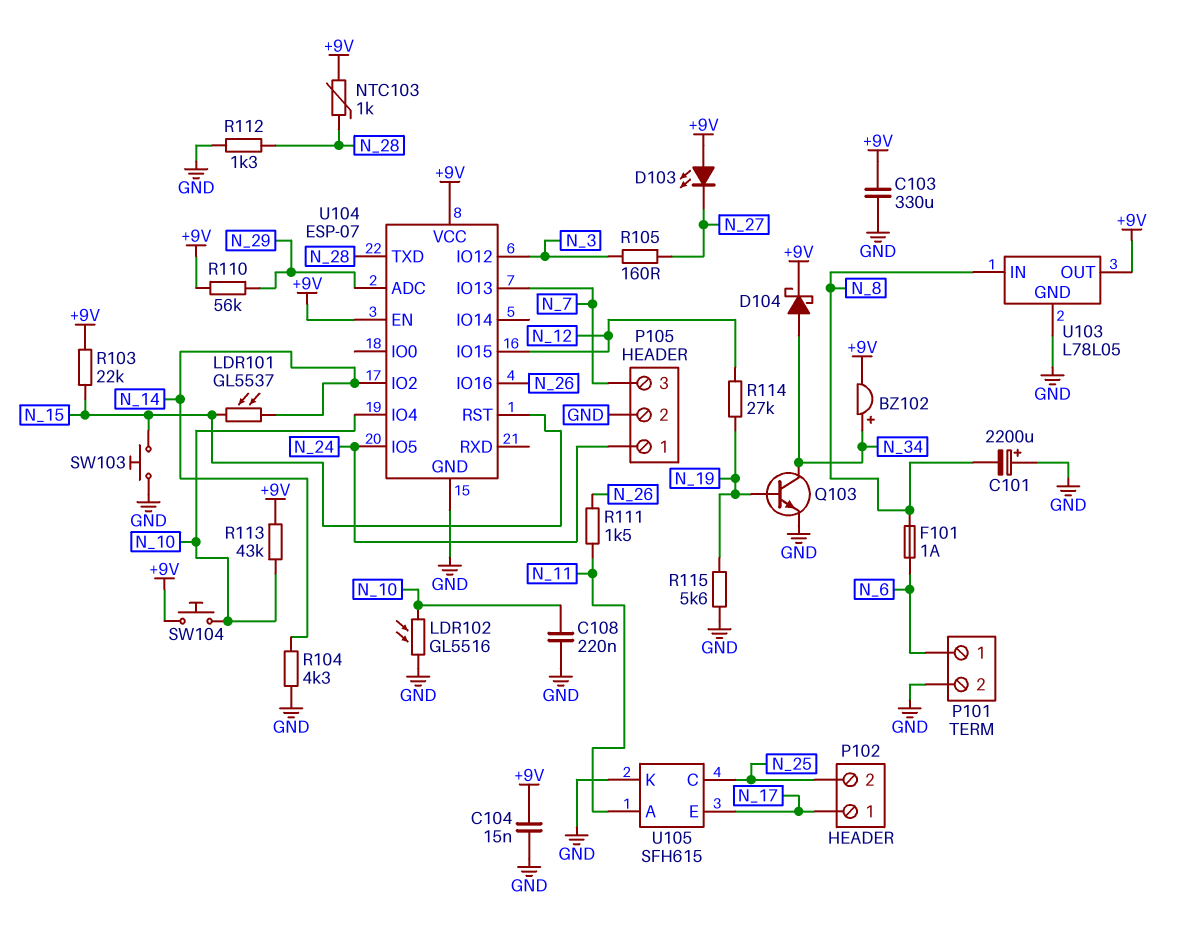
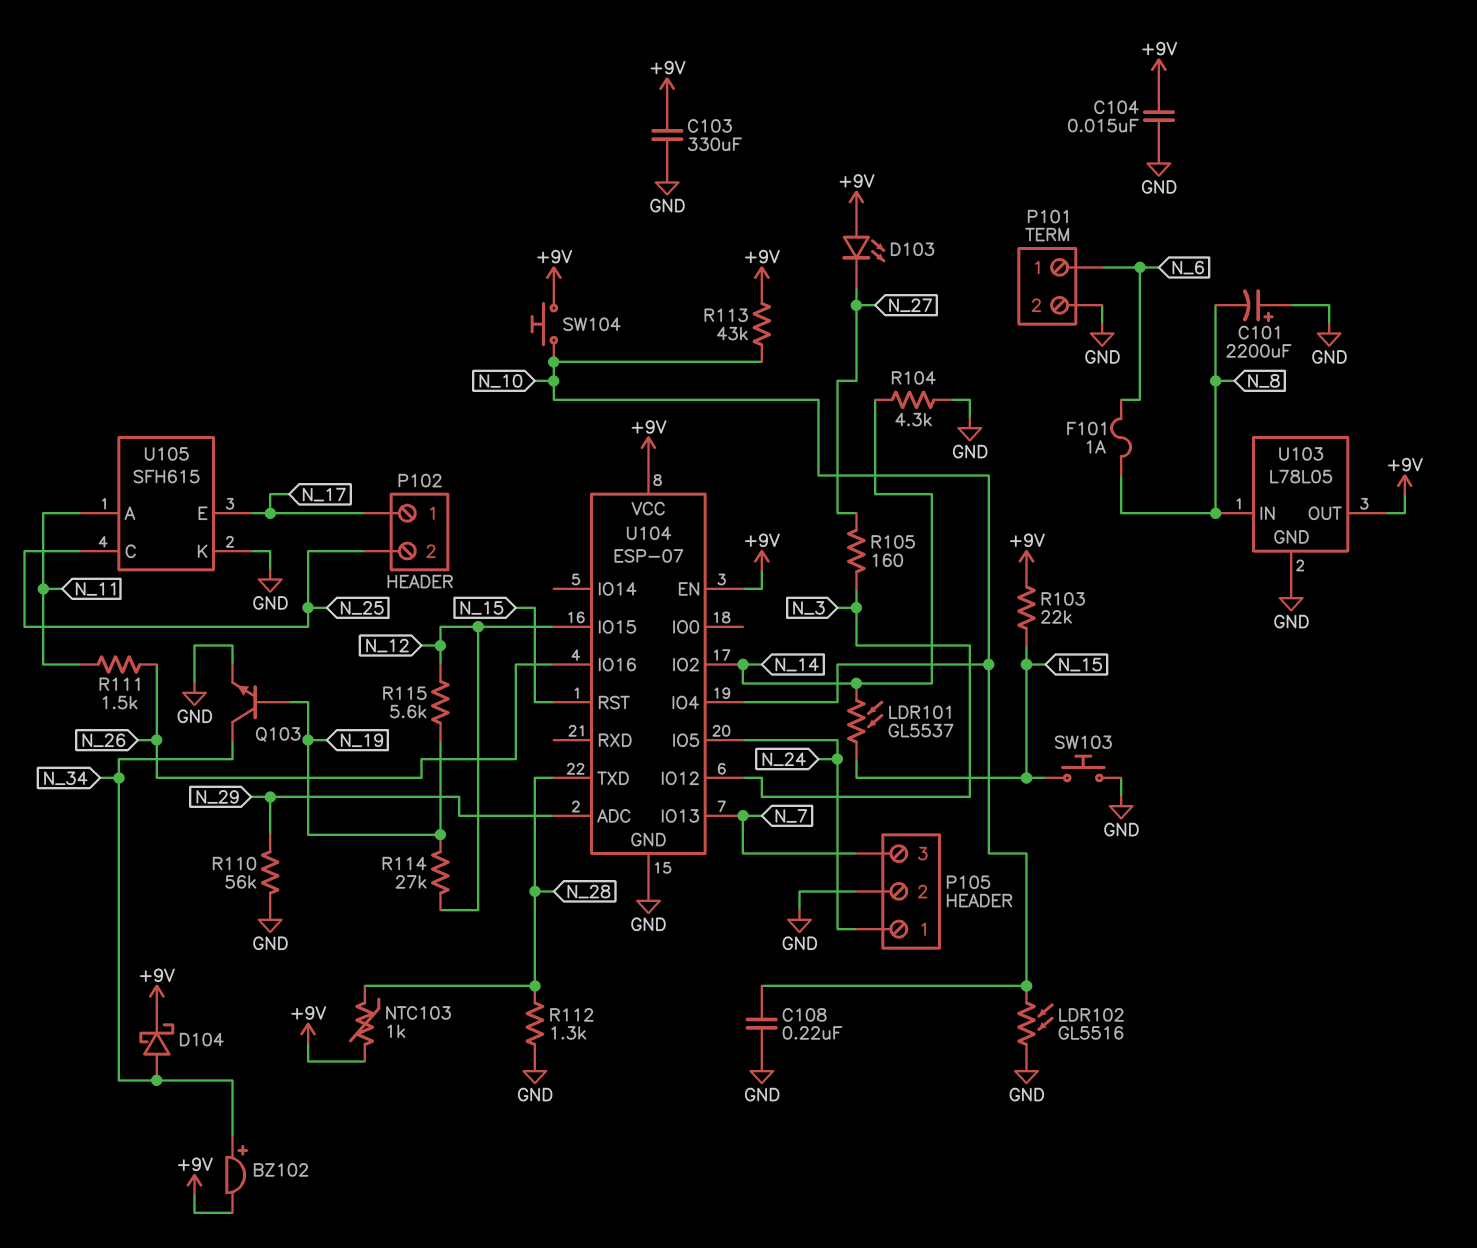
R110: 56k (+9V, N_29) -> 56k (GND, N_29)
R115: 5.6k (GND, N_19) -> 5.6k (N_12, N_19)

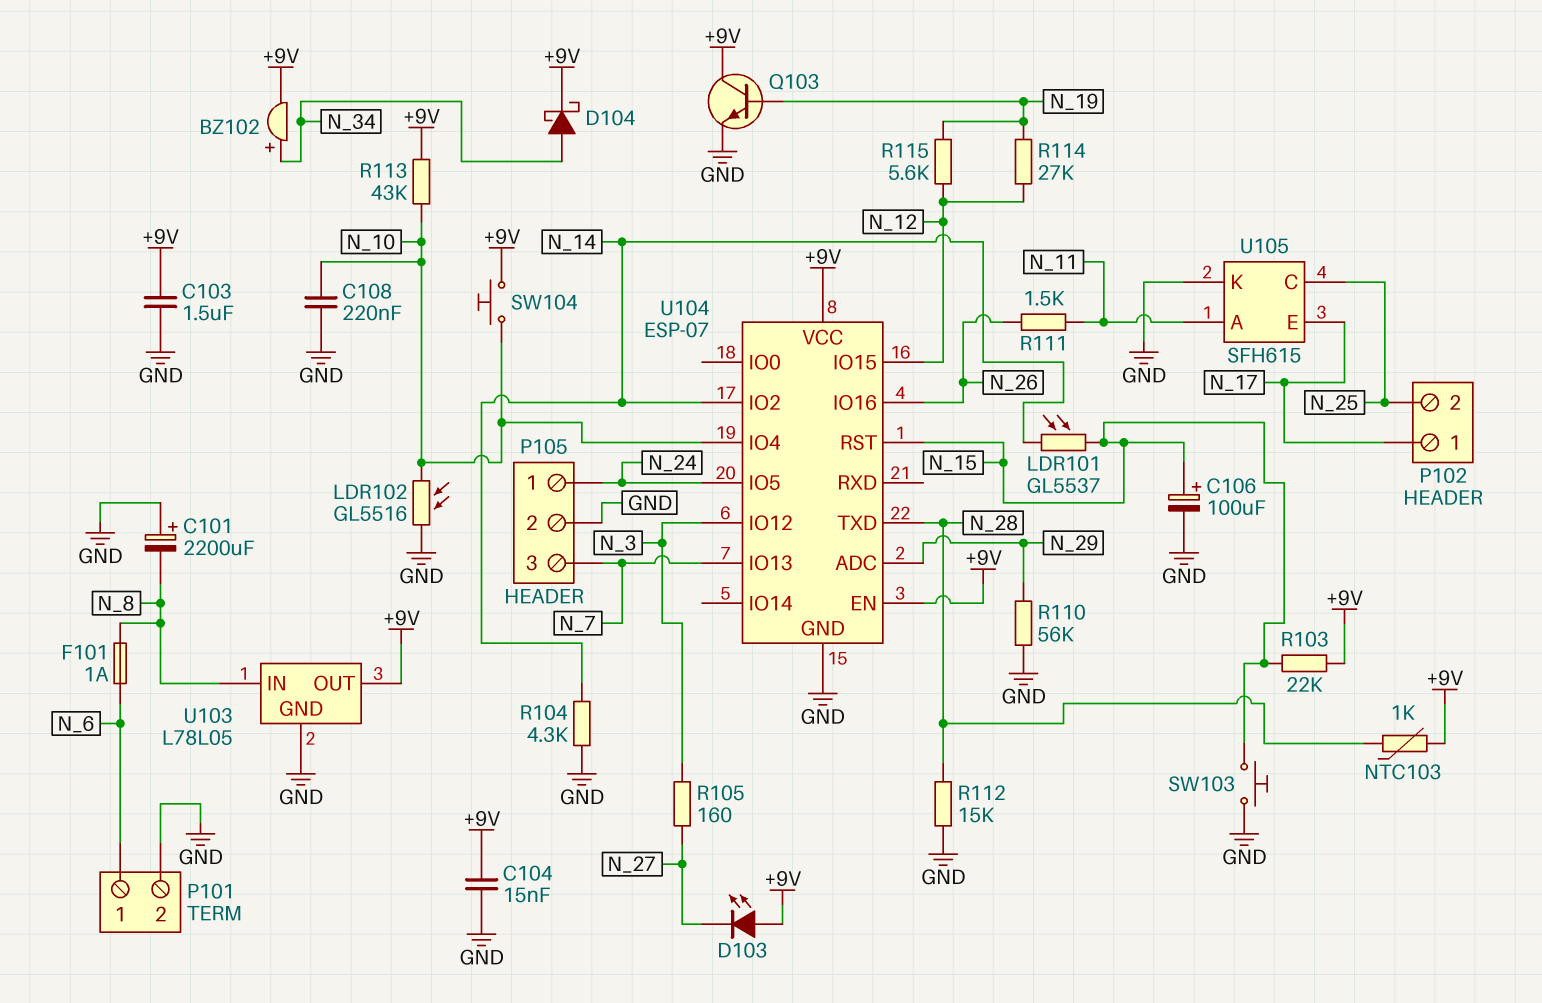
C103: 330uF (+9V, GND) -> 1.5uF (+9V, GND)
C106: none -> 100uF (plus N_15, minus GND)
Q103: NPN (B N_19, C N_34, E GND) -> NPN (B N_19, C +9V, E GND)
R112: 1.3k (GND, N_28) -> 15k (GND, N_28)

